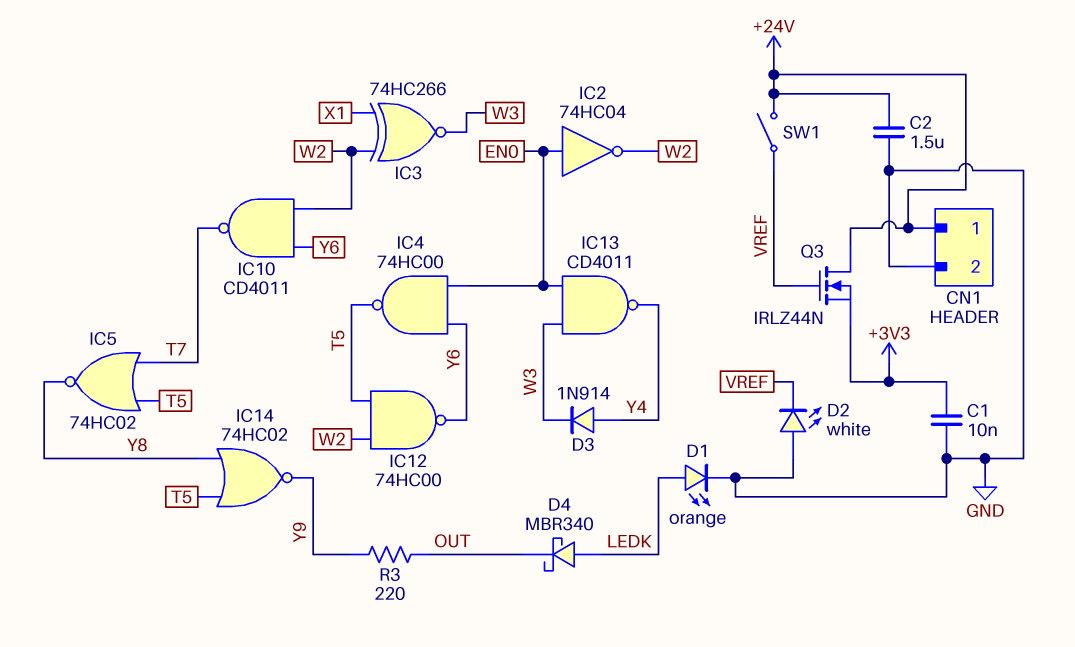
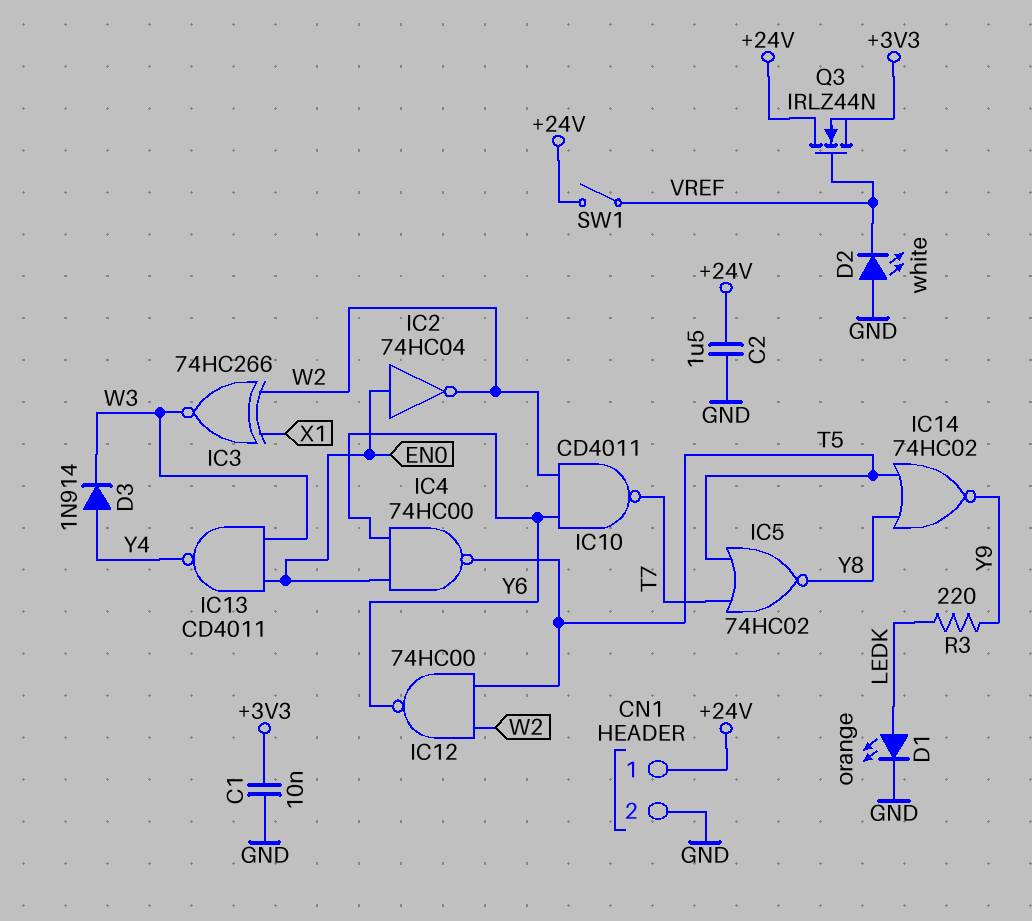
D4: schottky MBR340 (A LEDK, K OUT) -> none
R3: 220 (OUT, Y9) -> 220 (LEDK, Y9)

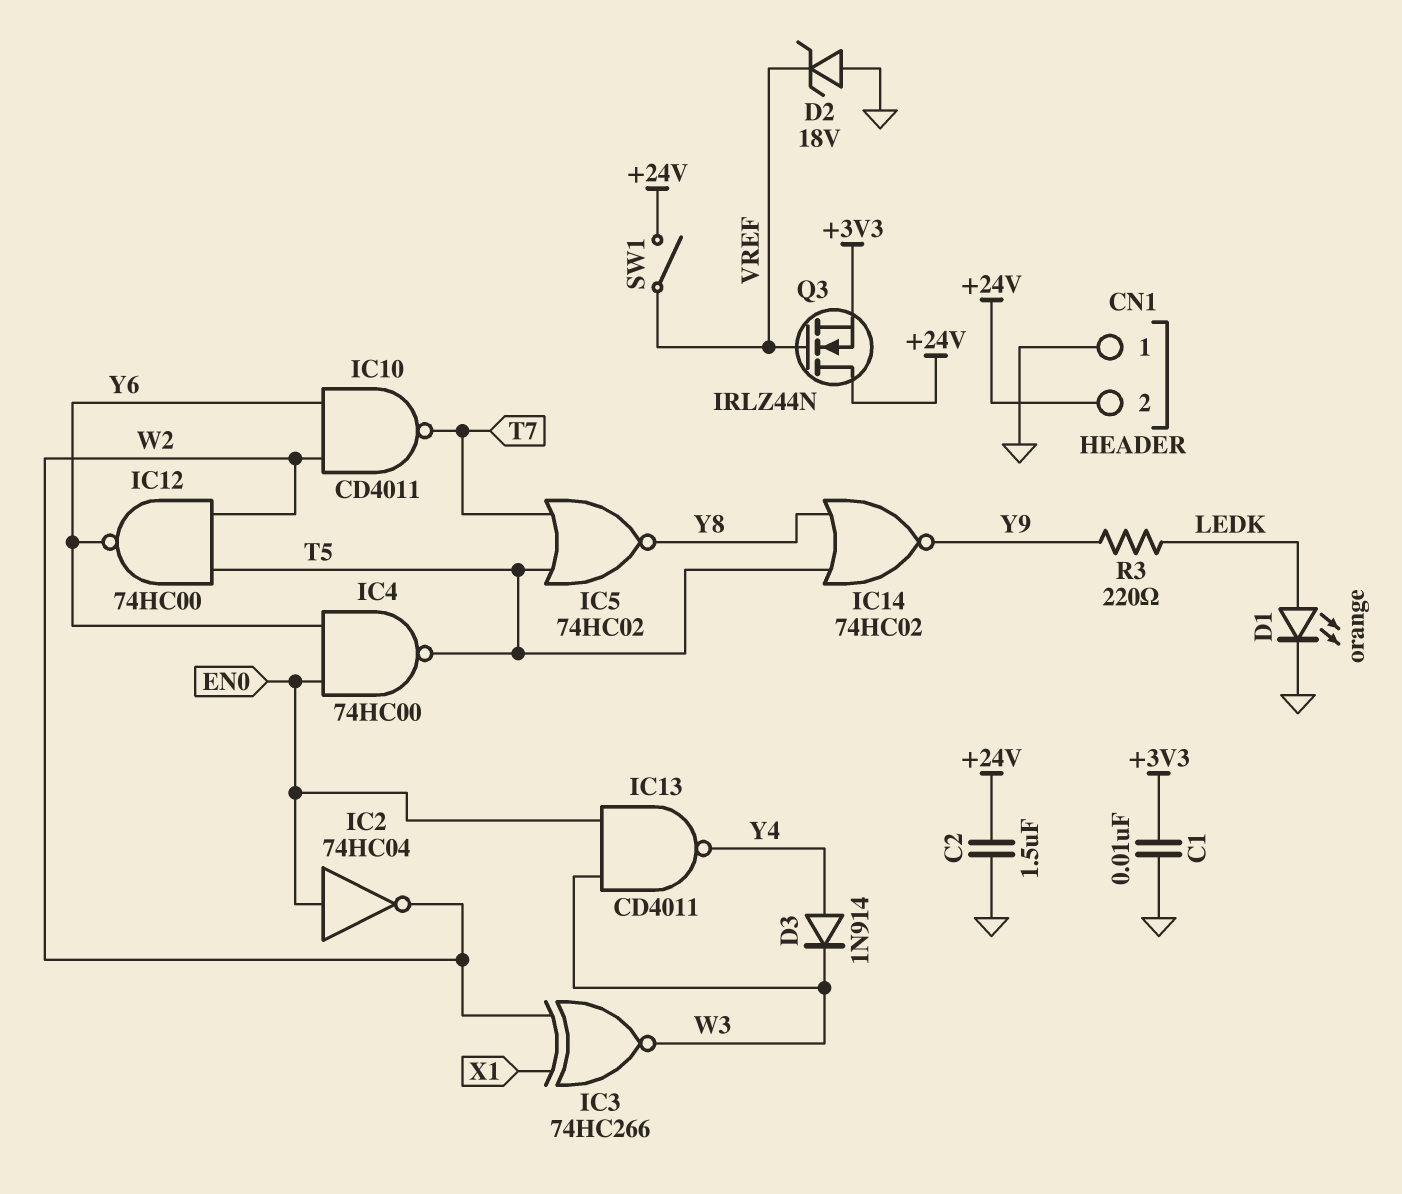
CN1 pin 1: +24V -> GND
CN1 pin 2: GND -> +24V
D2: LED white (A GND, K VREF) -> zener 18V (A GND, K VREF)

